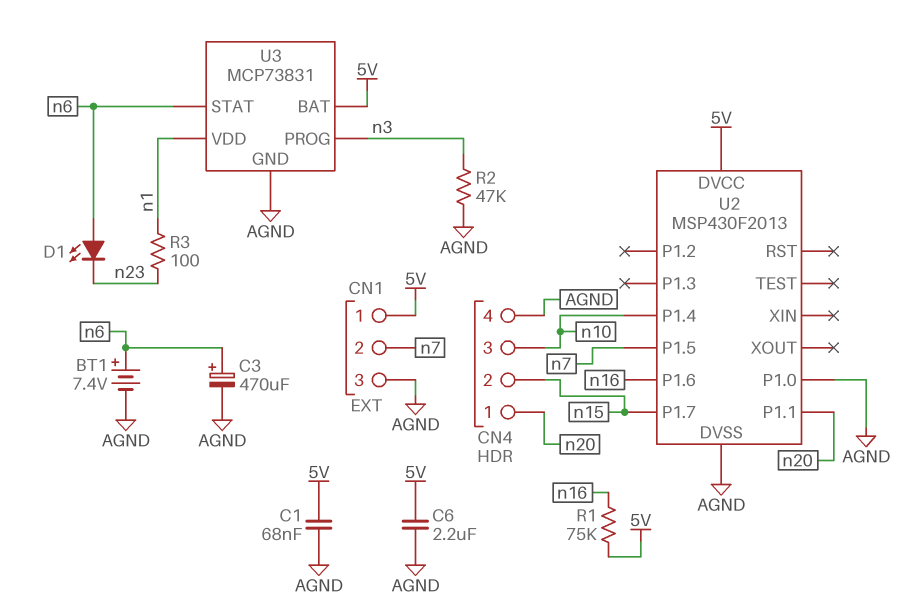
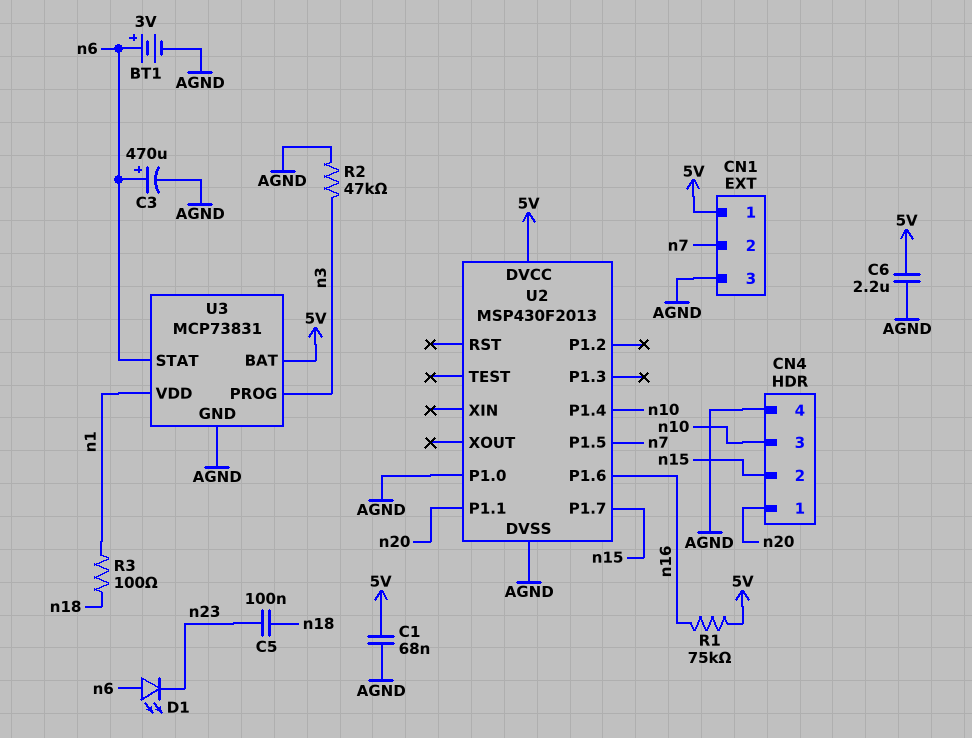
BT1: 7.4V (plus n6, minus AGND) -> 3V (plus n6, minus AGND)
C5: none -> 100nF (n18, n23)
R3: 100 (n1, n23) -> 100 (n1, n18)

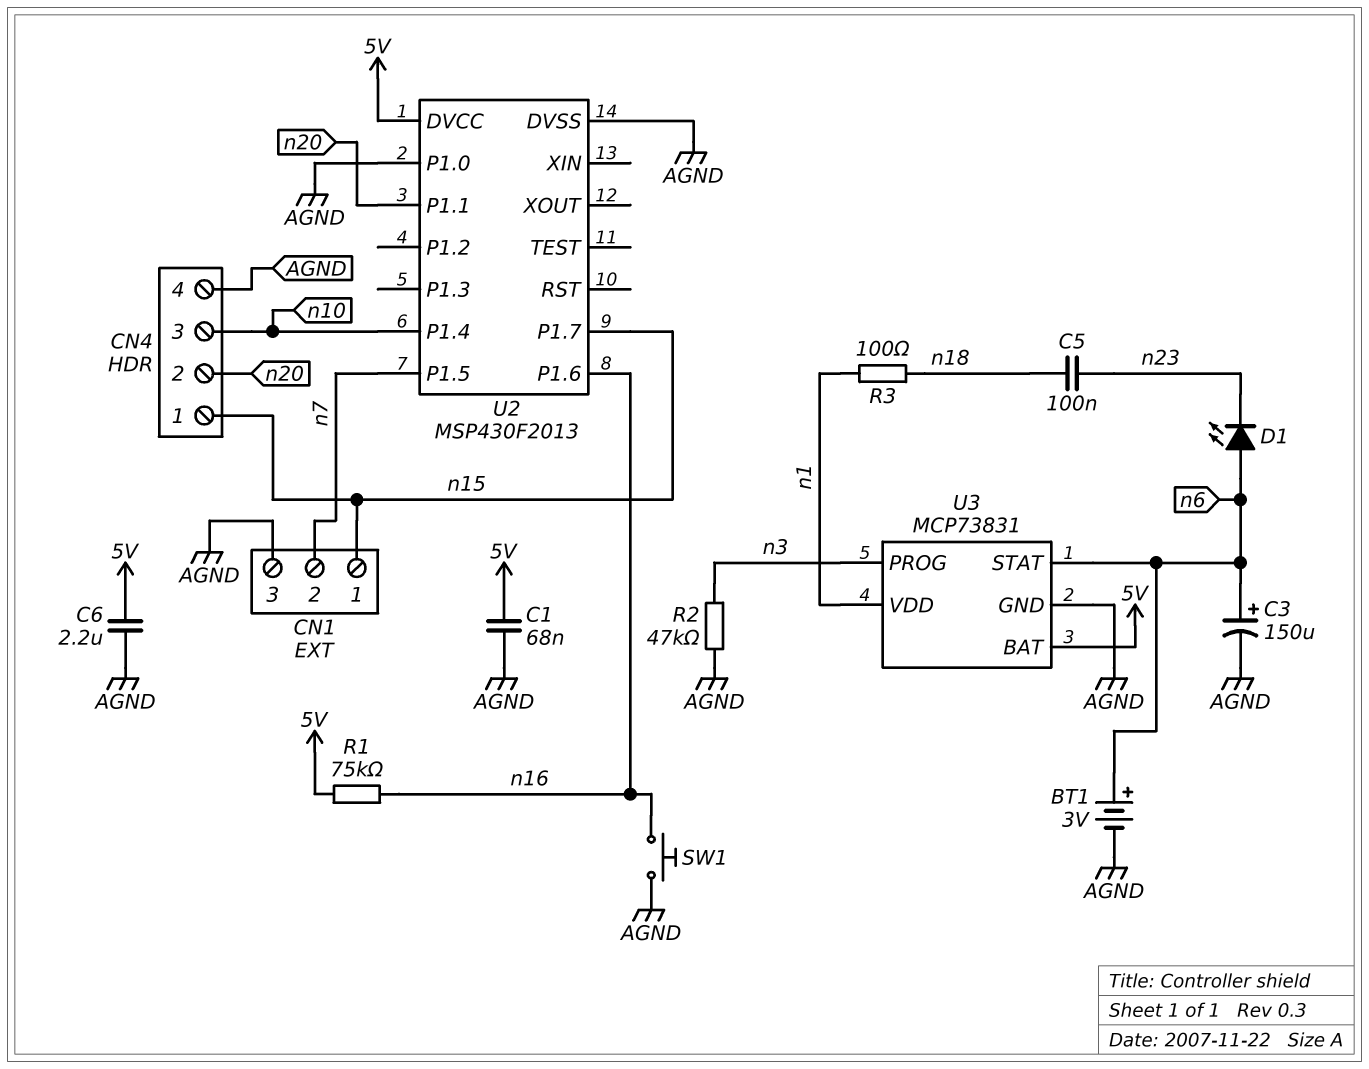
C3: 470uF (plus n6, minus AGND) -> 150uF (plus n6, minus AGND)
CN1 pin 1: 5V -> n15
CN4 pin 1: n20 -> n15
CN4 pin 2: n15 -> n20
SW1: none -> button (AGND, n16)

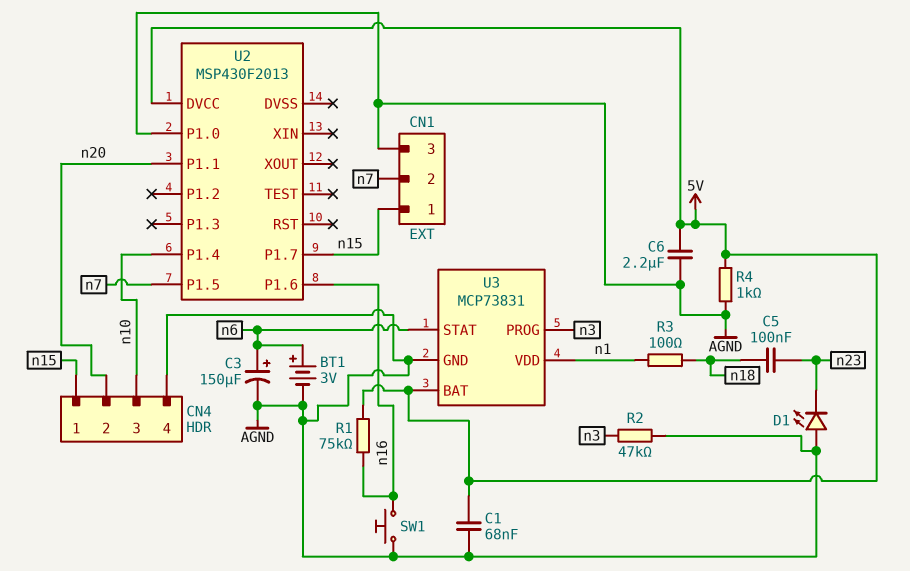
D1: LED (A n6, K n23) -> LED (A AGND, K n23)
R4: none -> 1k (5V, AGND)
U2 pin DVSS: AGND -> none

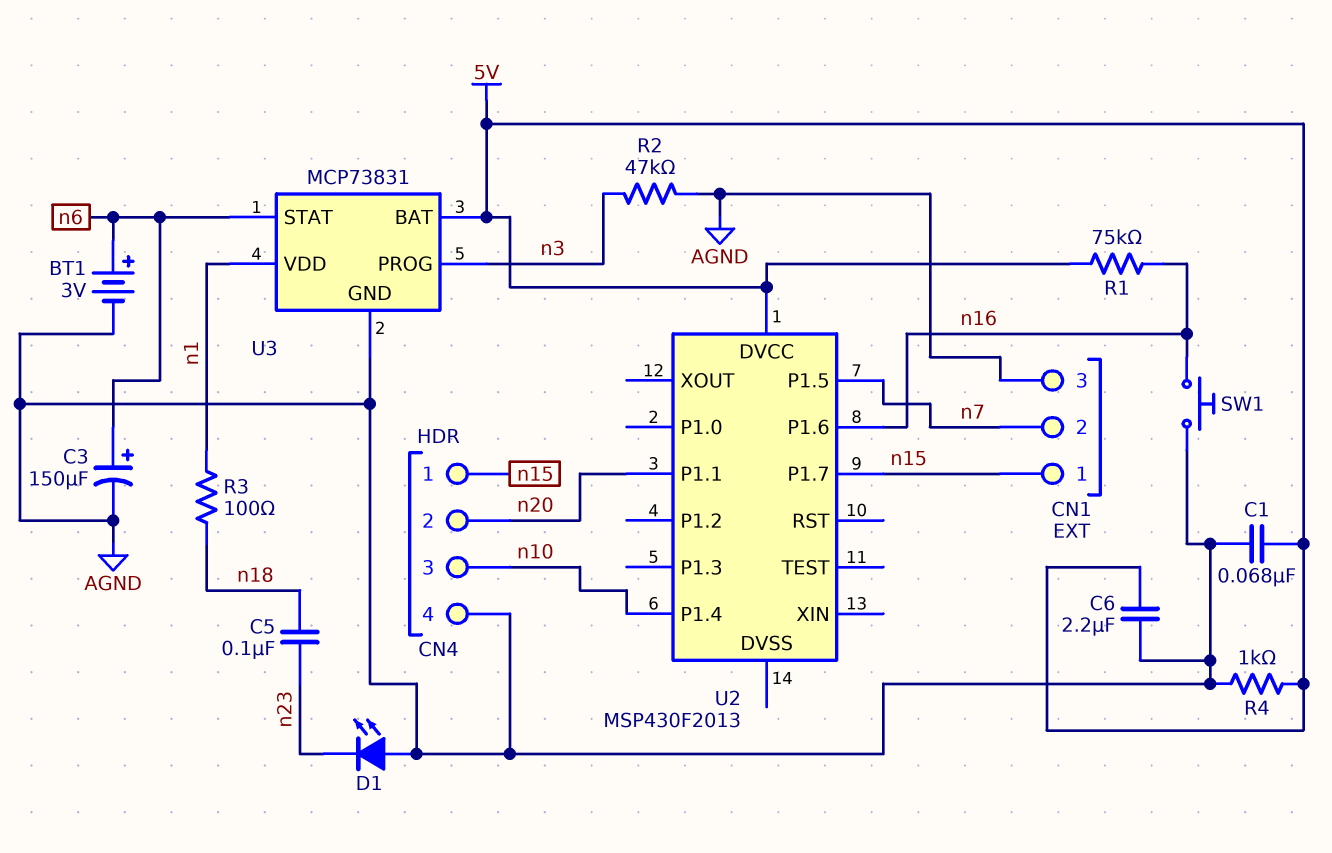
U2 pin P1.0: AGND -> none

